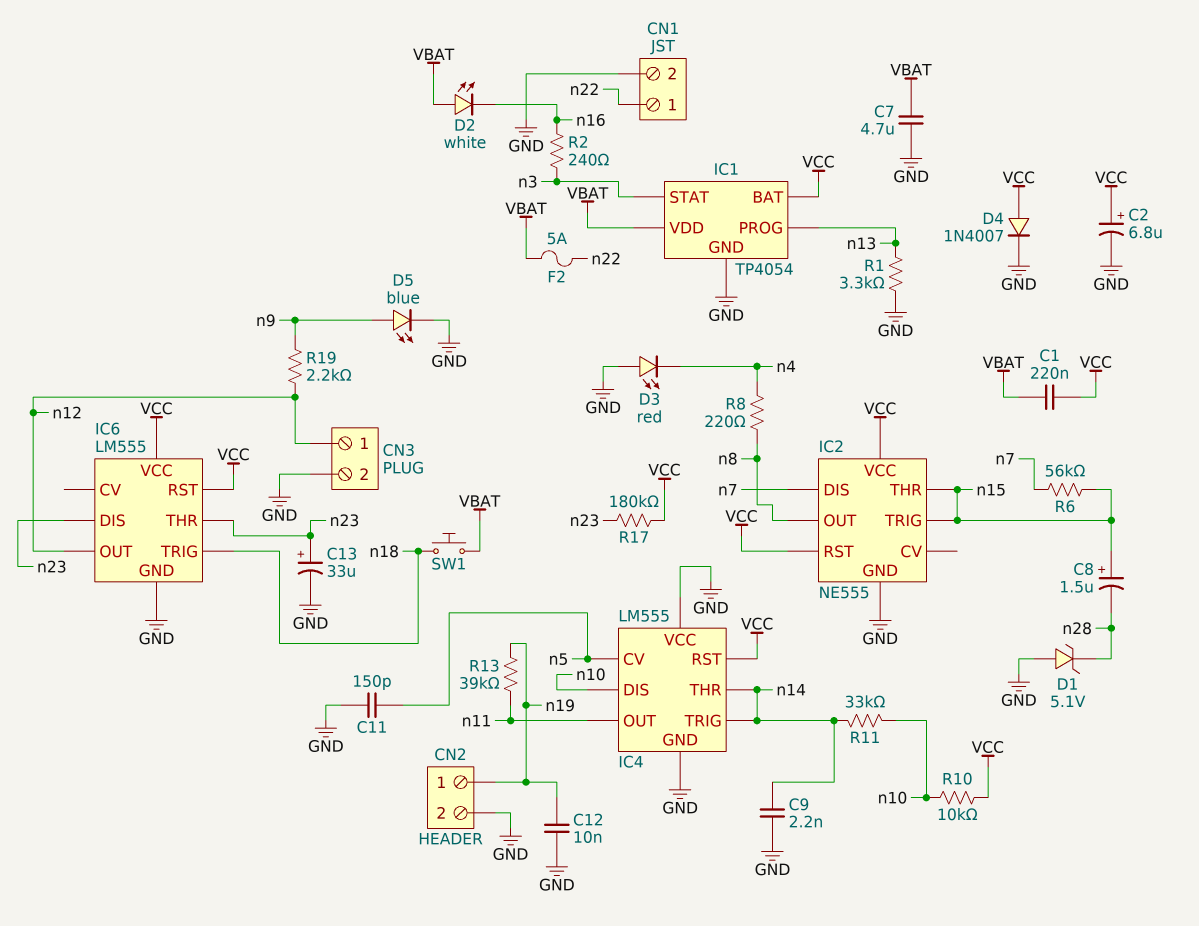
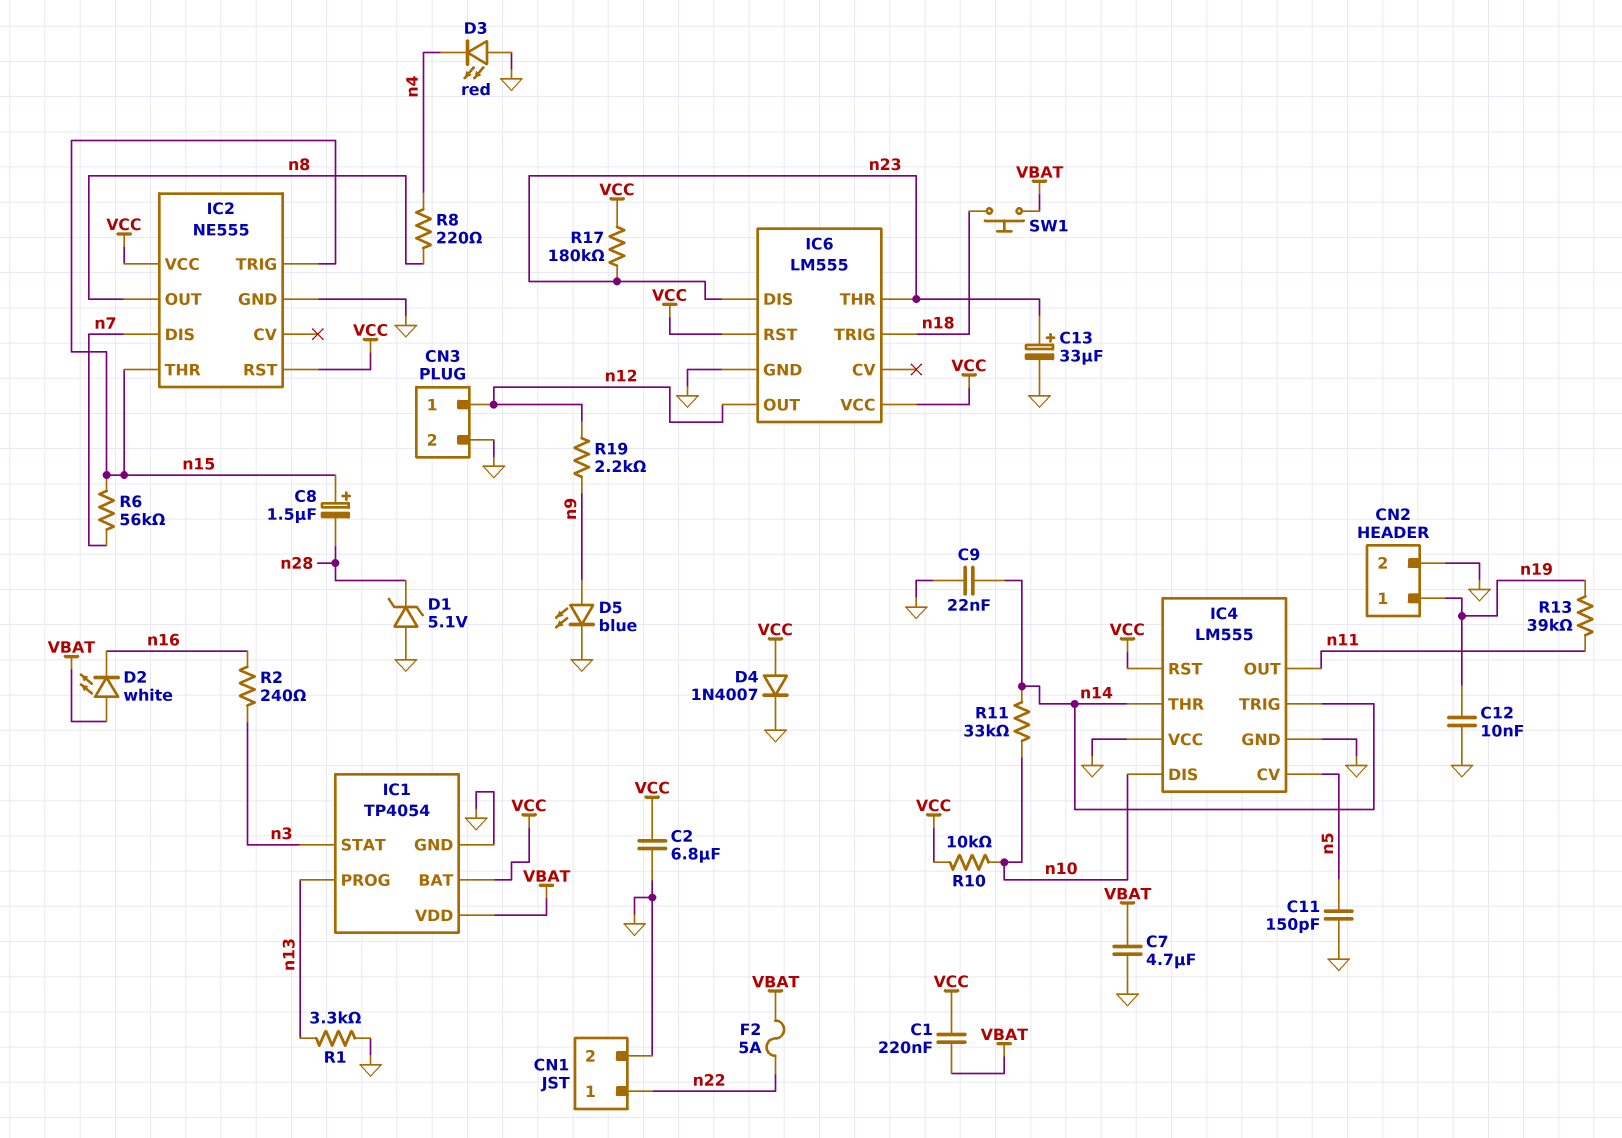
C2: 6.8uF (plus VCC, minus GND) -> 6.8uF (GND, VCC)
C9: 2.2nF (GND, n14) -> 22nF (GND, n14)

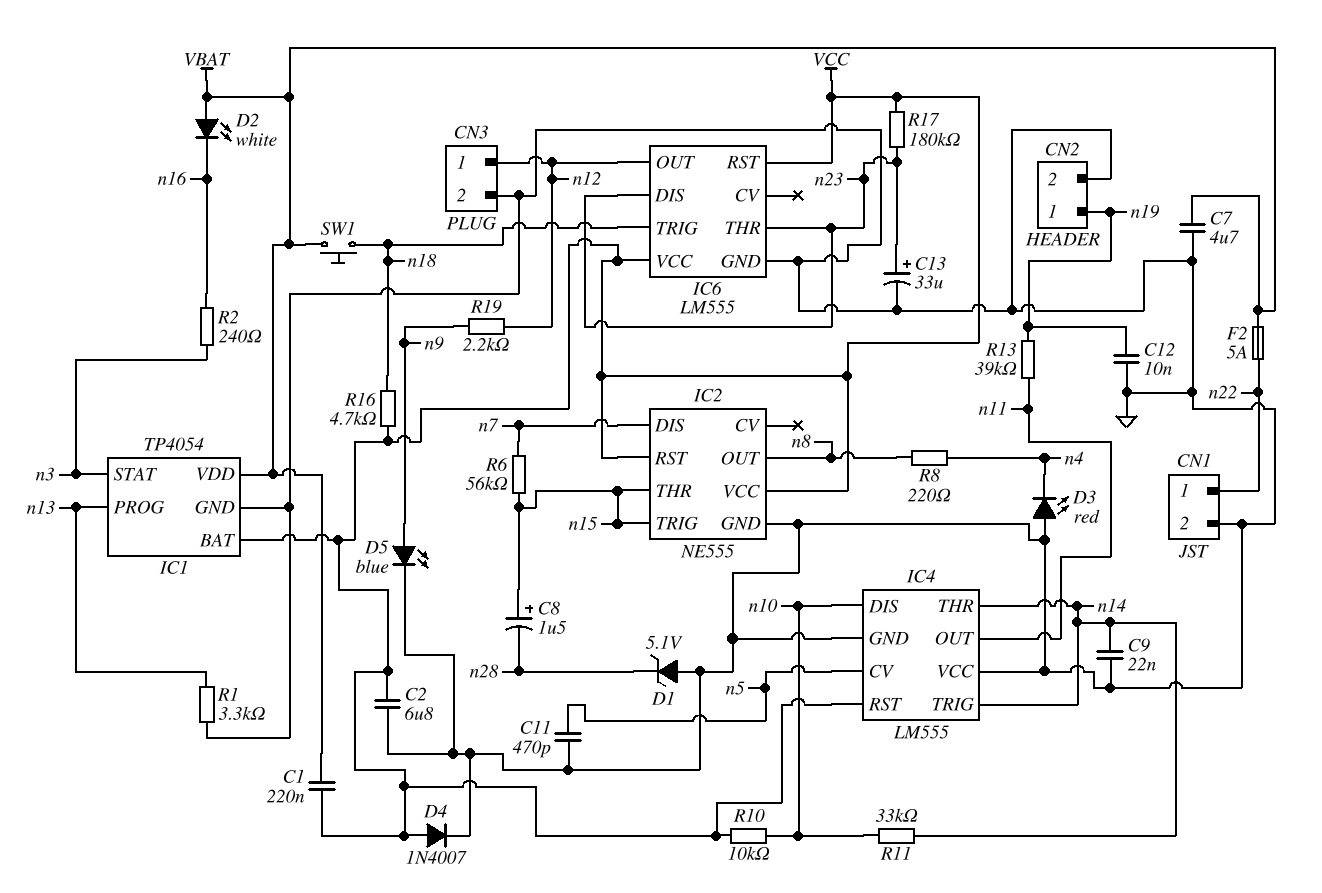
C11: 150pF (GND, n5) -> 470pF (GND, n5)
R16: none -> 4.7k (VCC, n18)

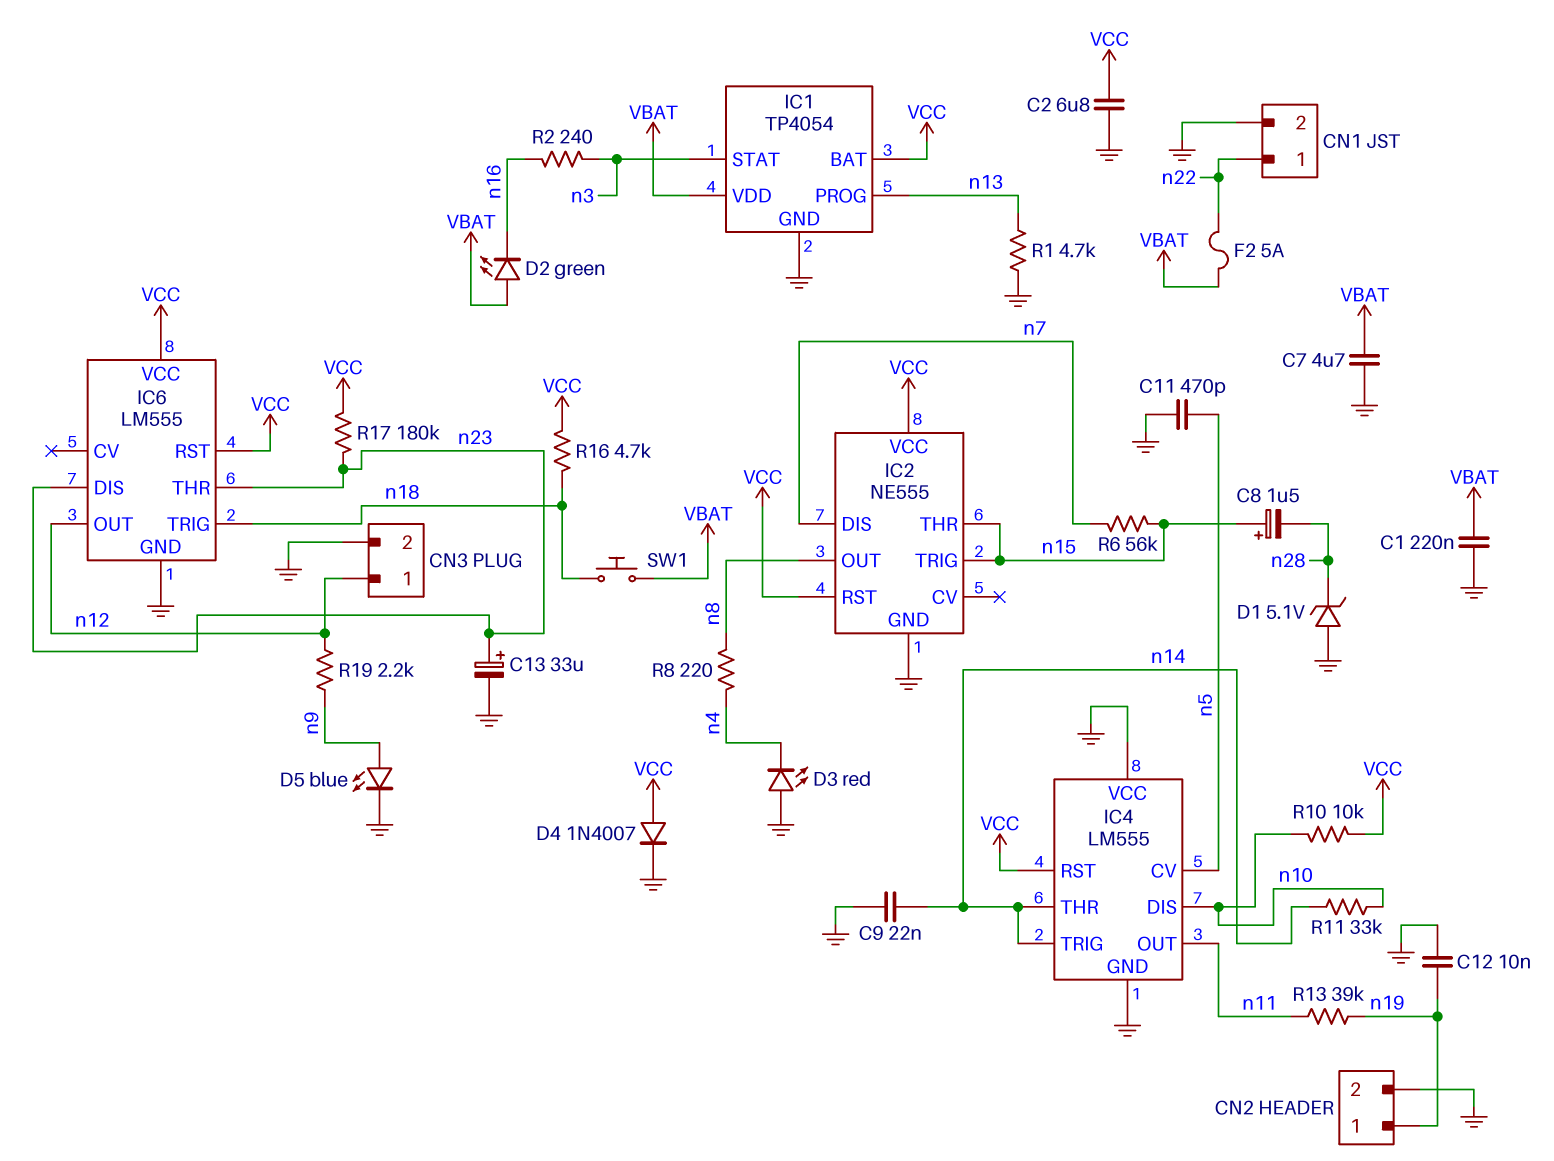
C1: 220nF (VBAT, VCC) -> 220nF (GND, VBAT)
D2: LED white (A VBAT, K n16) -> LED green (A VBAT, K n16)
R1: 3.3k (GND, n13) -> 4.7k (GND, n13)

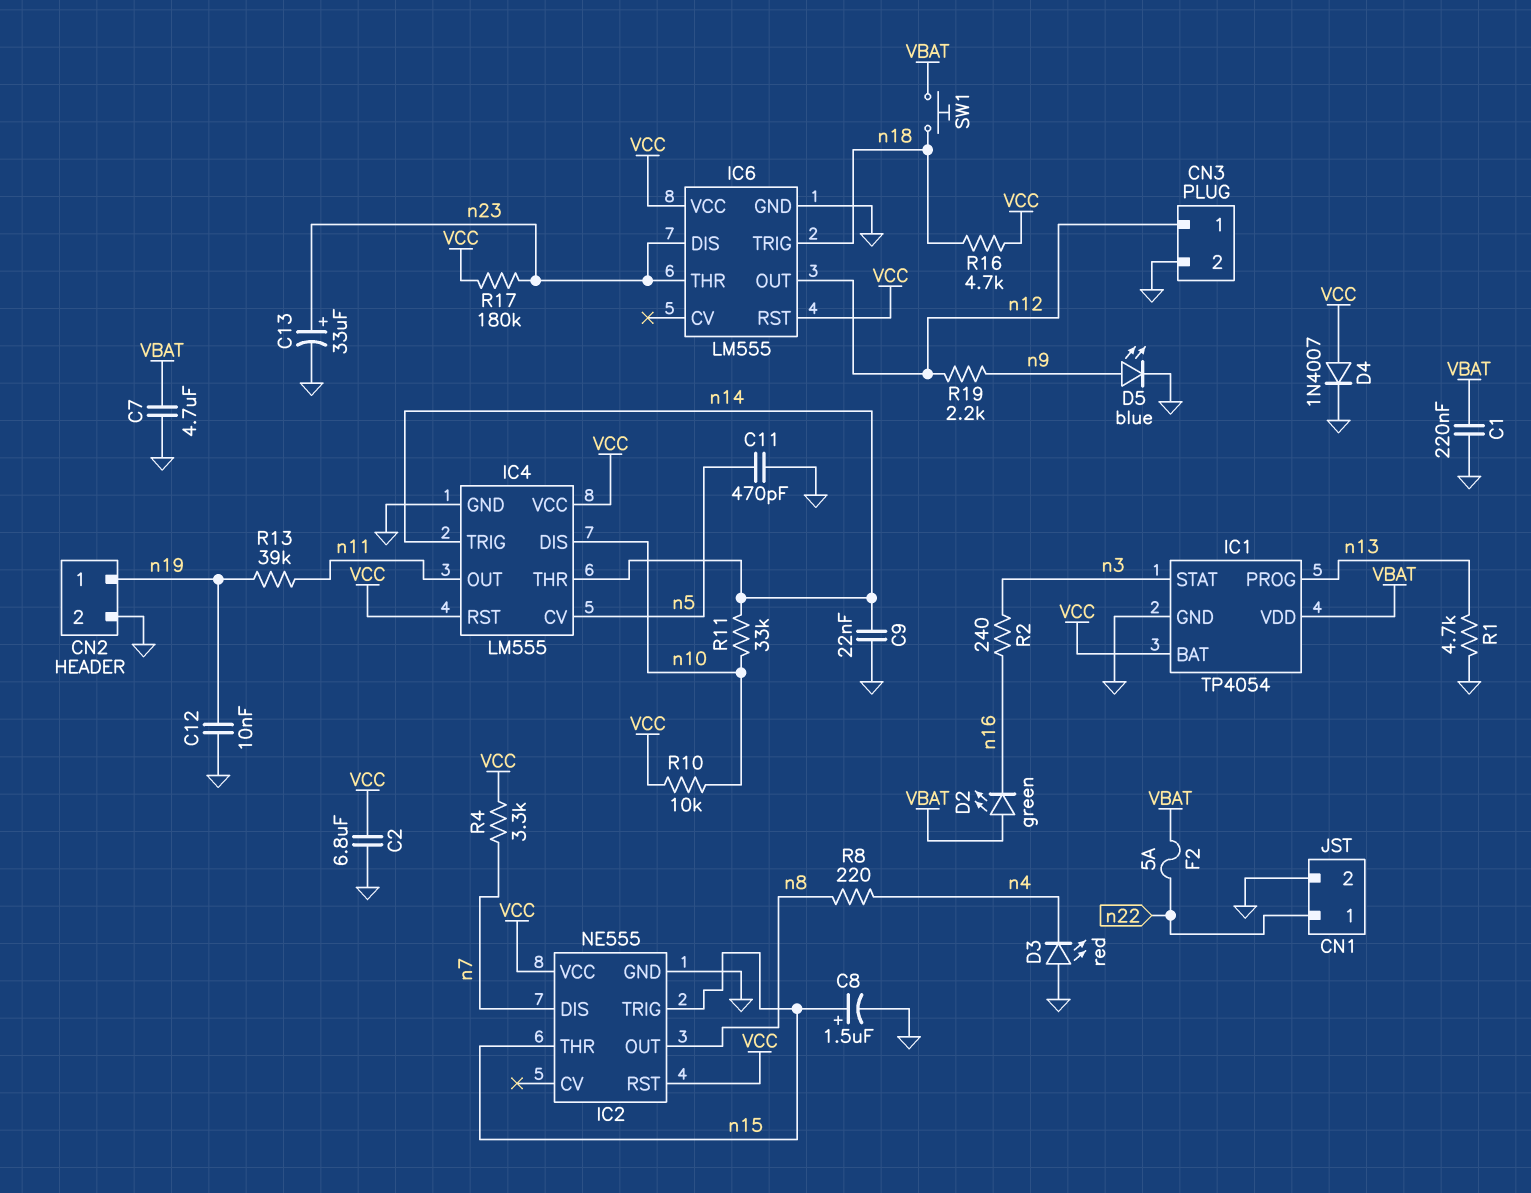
C8: 1.5uF (plus n15, minus n28) -> 1.5uF (plus n15, minus GND)
D1: zener 5.1V (A GND, K n28) -> none
IC4 pin VCC: GND -> VCC
R4: none -> 3.3k (VCC, n7)
R6: 56k (n7, n15) -> none

